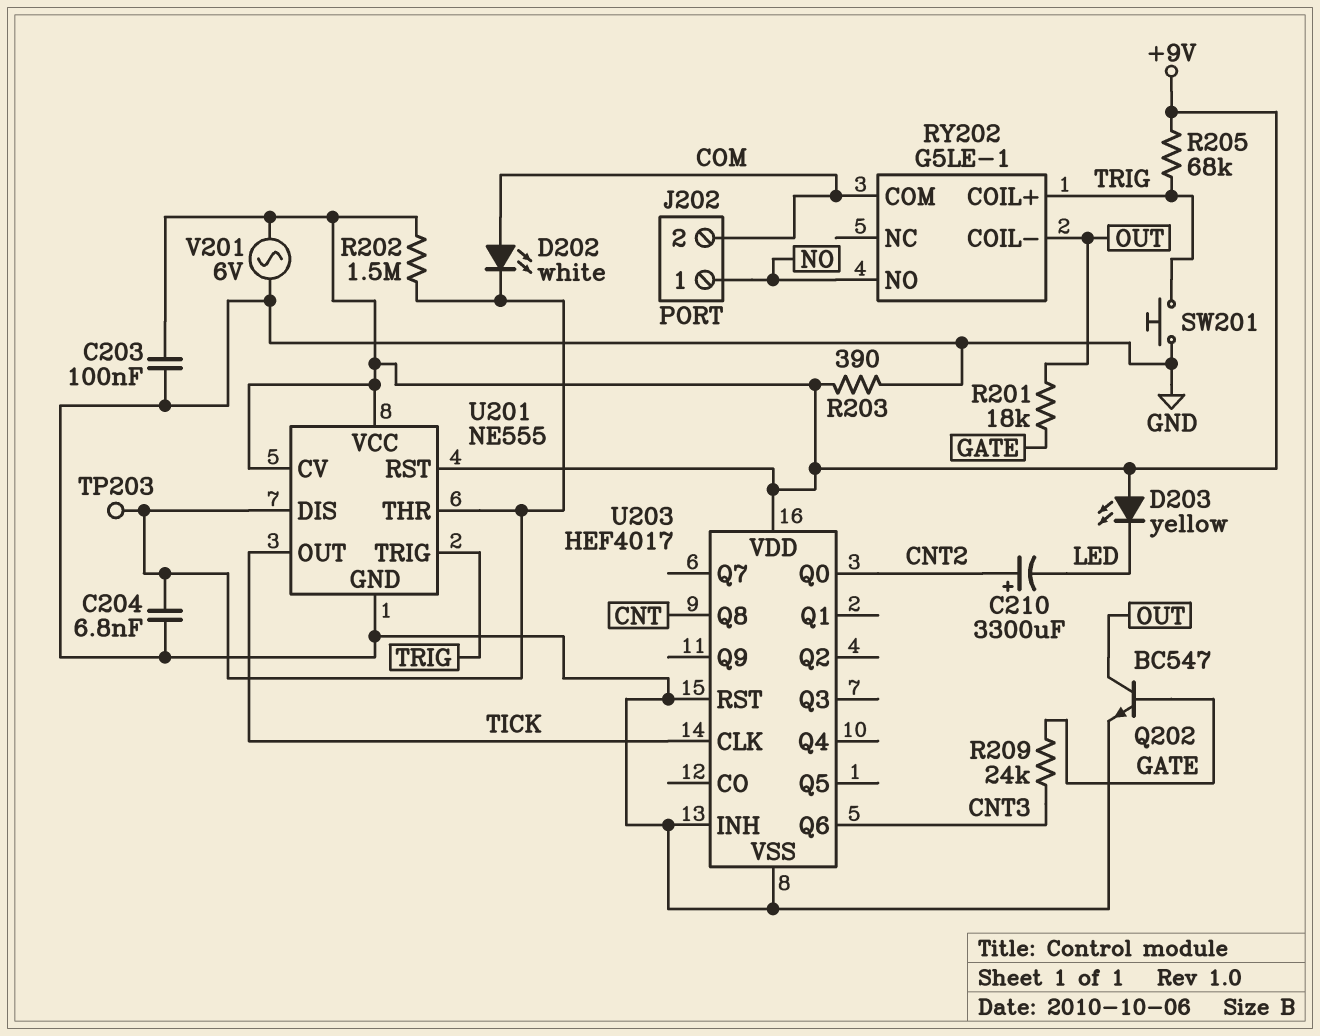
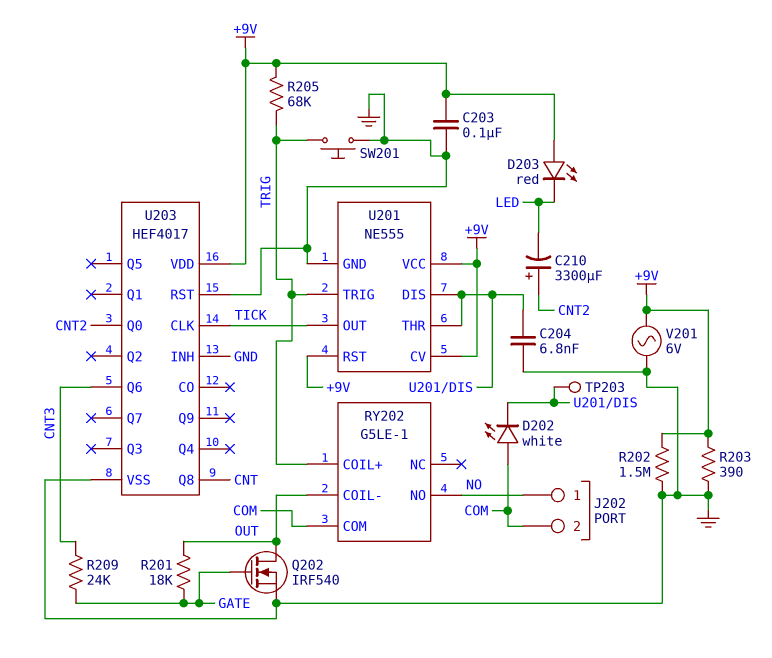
D203: LED yellow (A +9V, K LED) -> LED red (A +9V, K LED)
Q202: NPN BC547 (B GATE, C OUT, E GND) -> NMOS IRF540 (G GATE, D OUT, S GND)
R202: 1.5M (+9V, U201/DIS) -> 1.5M (+9V, GND)

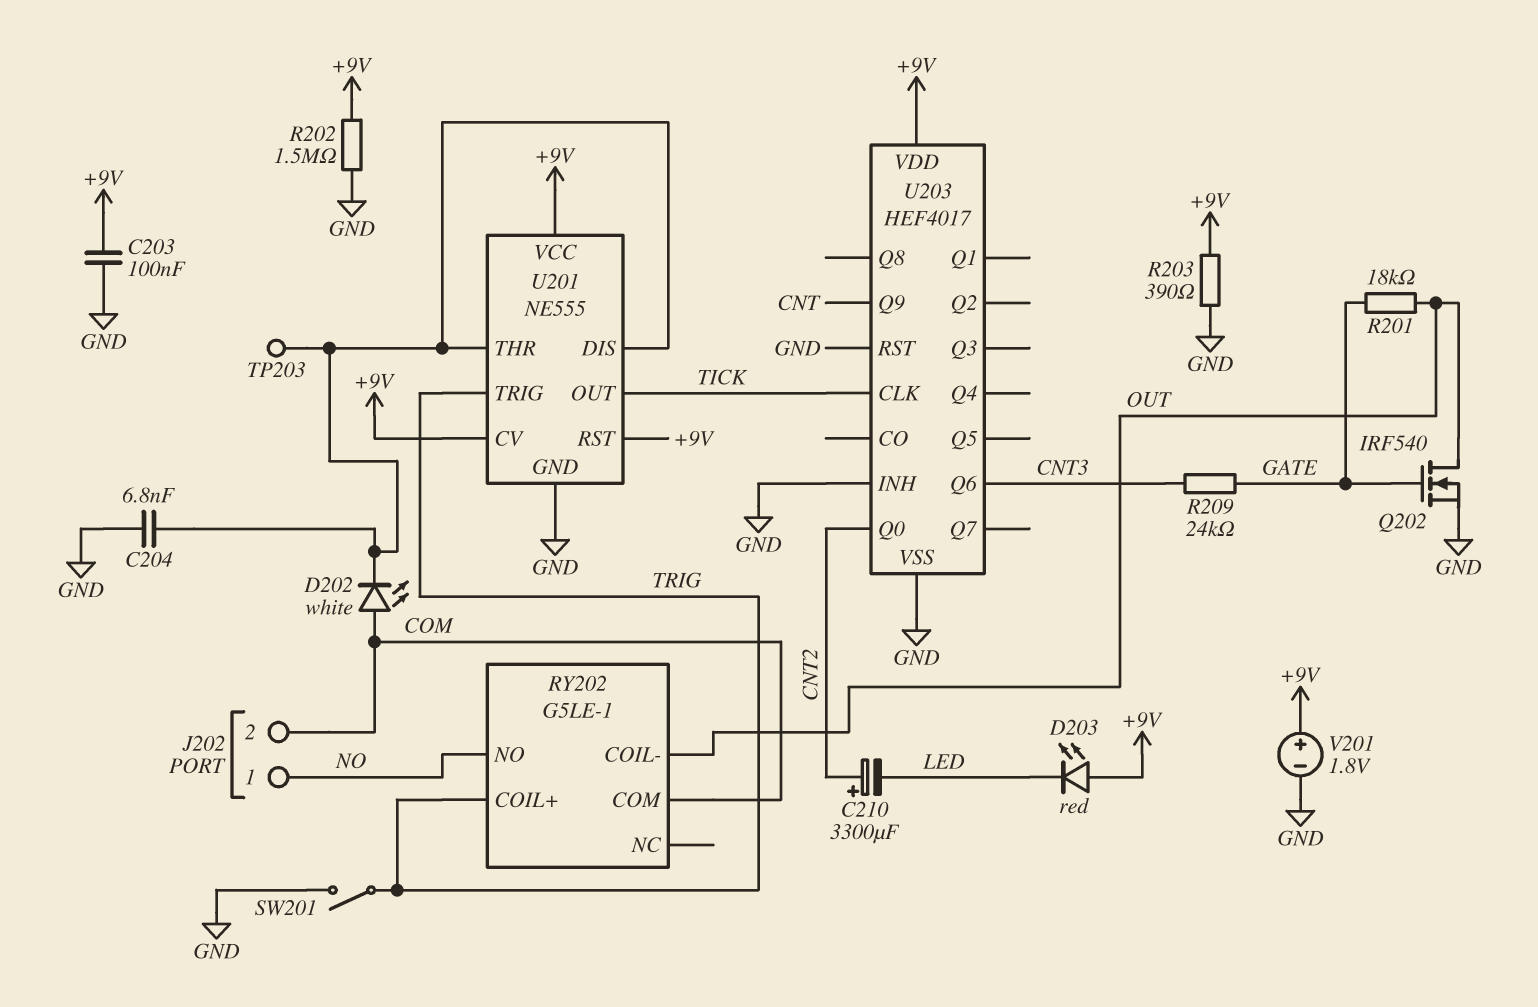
R205: 68k (+9V, TRIG) -> none
SW201: button (GND, TRIG) -> switch (GND, TRIG)
U203 pin Q8: CNT -> none
U203 pin Q9: none -> CNT
V201: AC 6V (+9V, GND) -> 1.8V (plus +9V, minus GND)

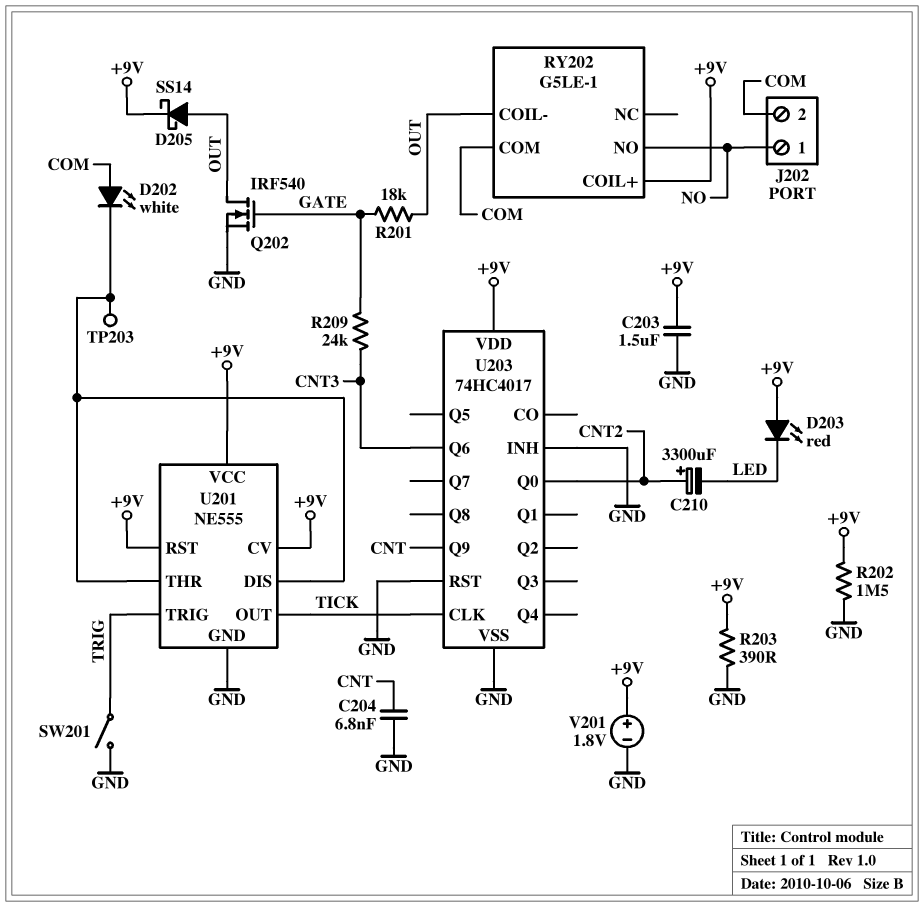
C203: 100nF (+9V, GND) -> 1.5uF (+9V, GND)
C204: 6.8nF (GND, U201/DIS) -> 6.8nF (CNT, GND)
D205: none -> schottky SS14 (A OUT, K +9V)
RY202 pin COIL+: TRIG -> +9V
U203: HEF4017 -> 74HC4017

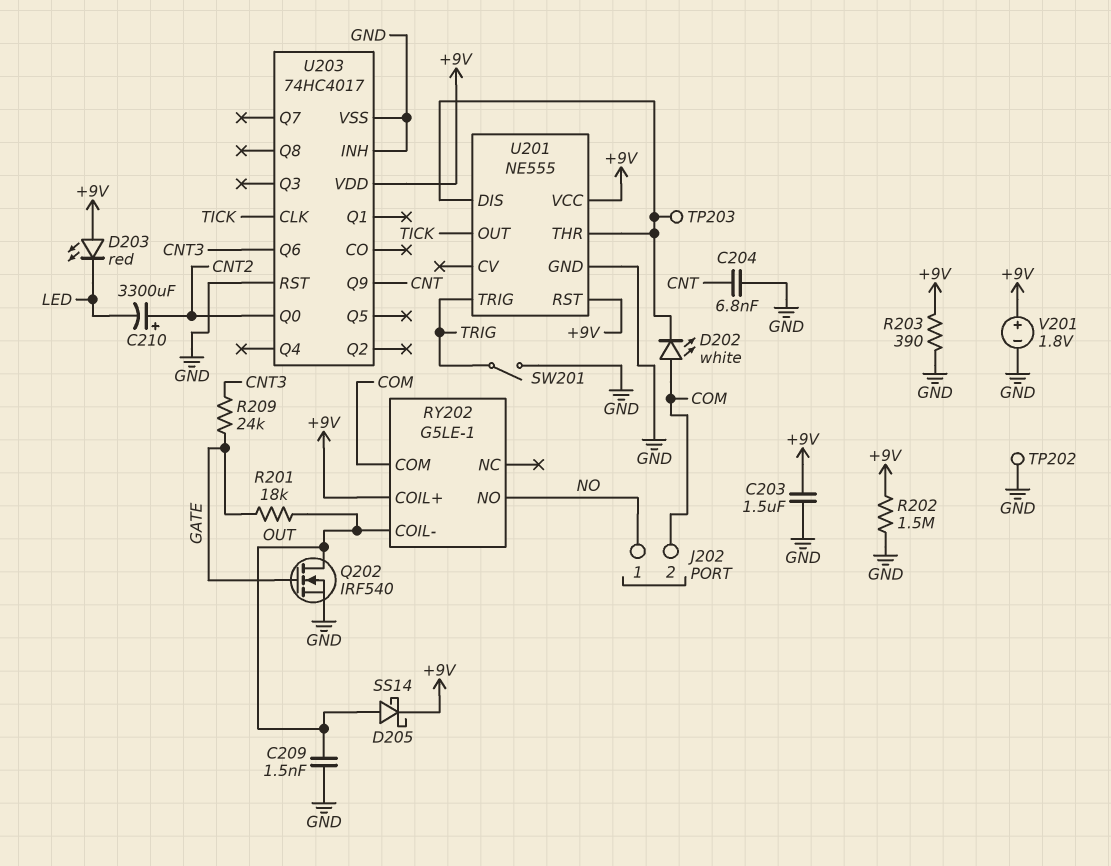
C209: none -> 1.5nF (GND, OUT)
TP202: none -> test point (GND)
U201 pin CV: +9V -> none

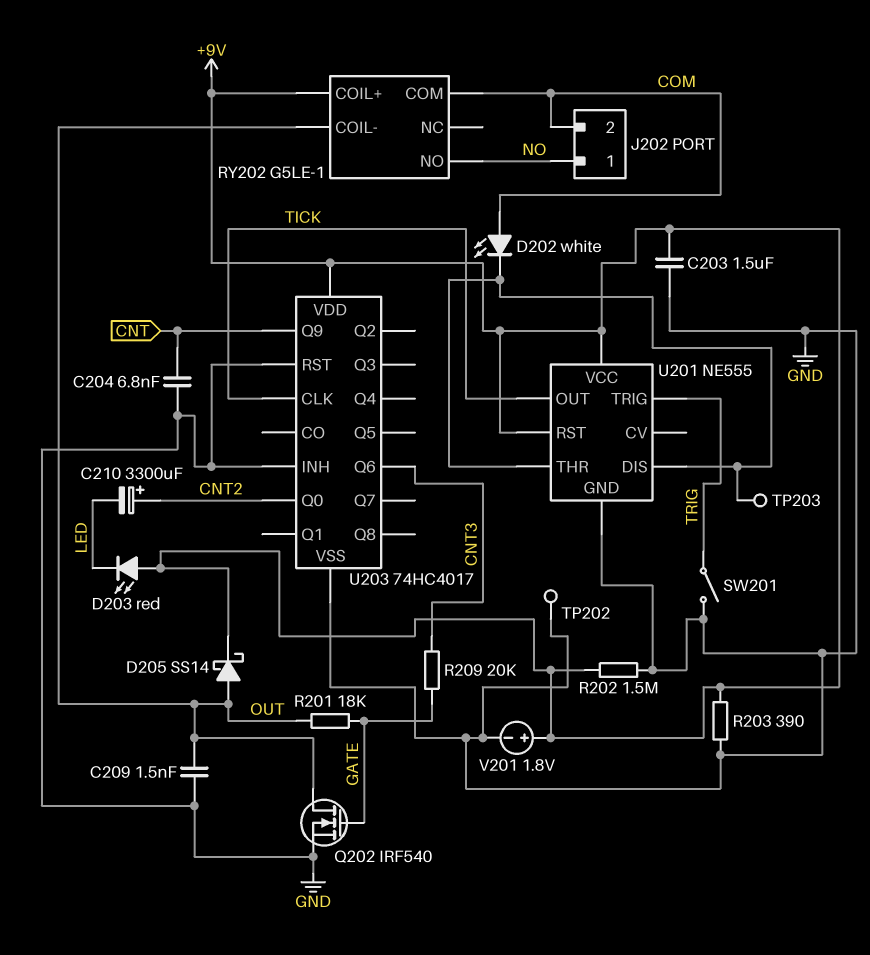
R209: 24k (CNT3, GATE) -> 20k (CNT3, GATE)

